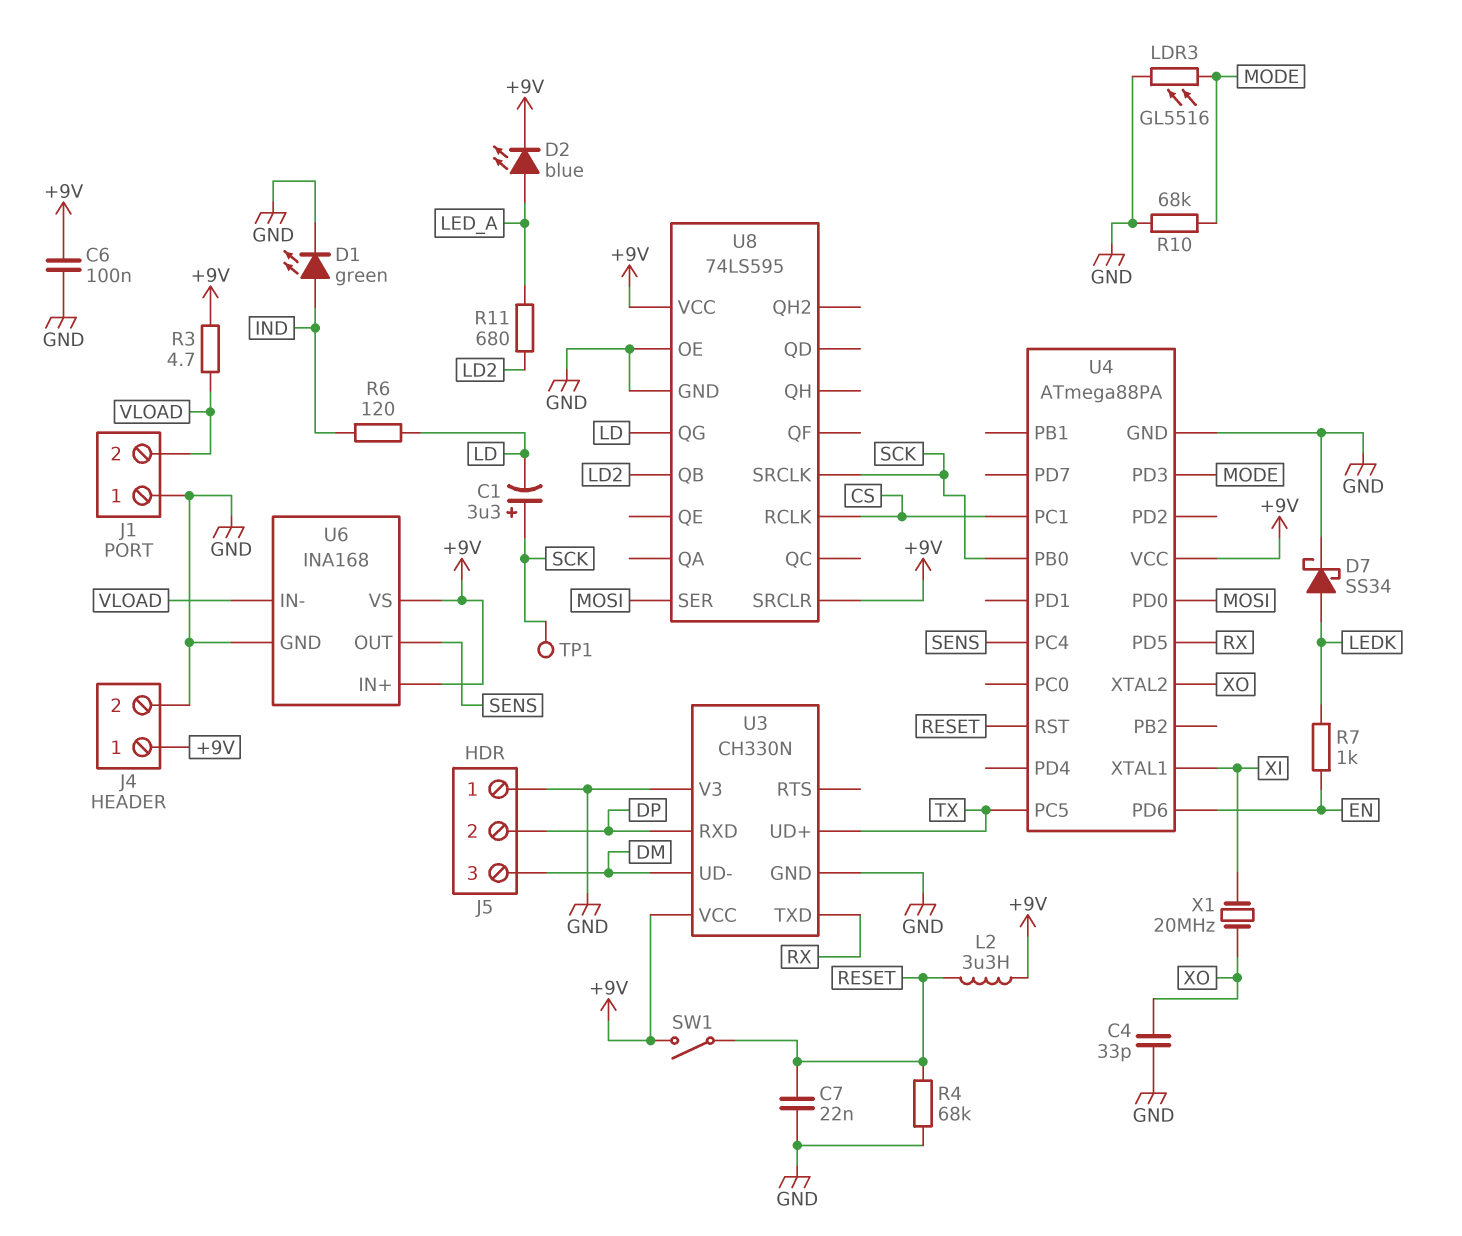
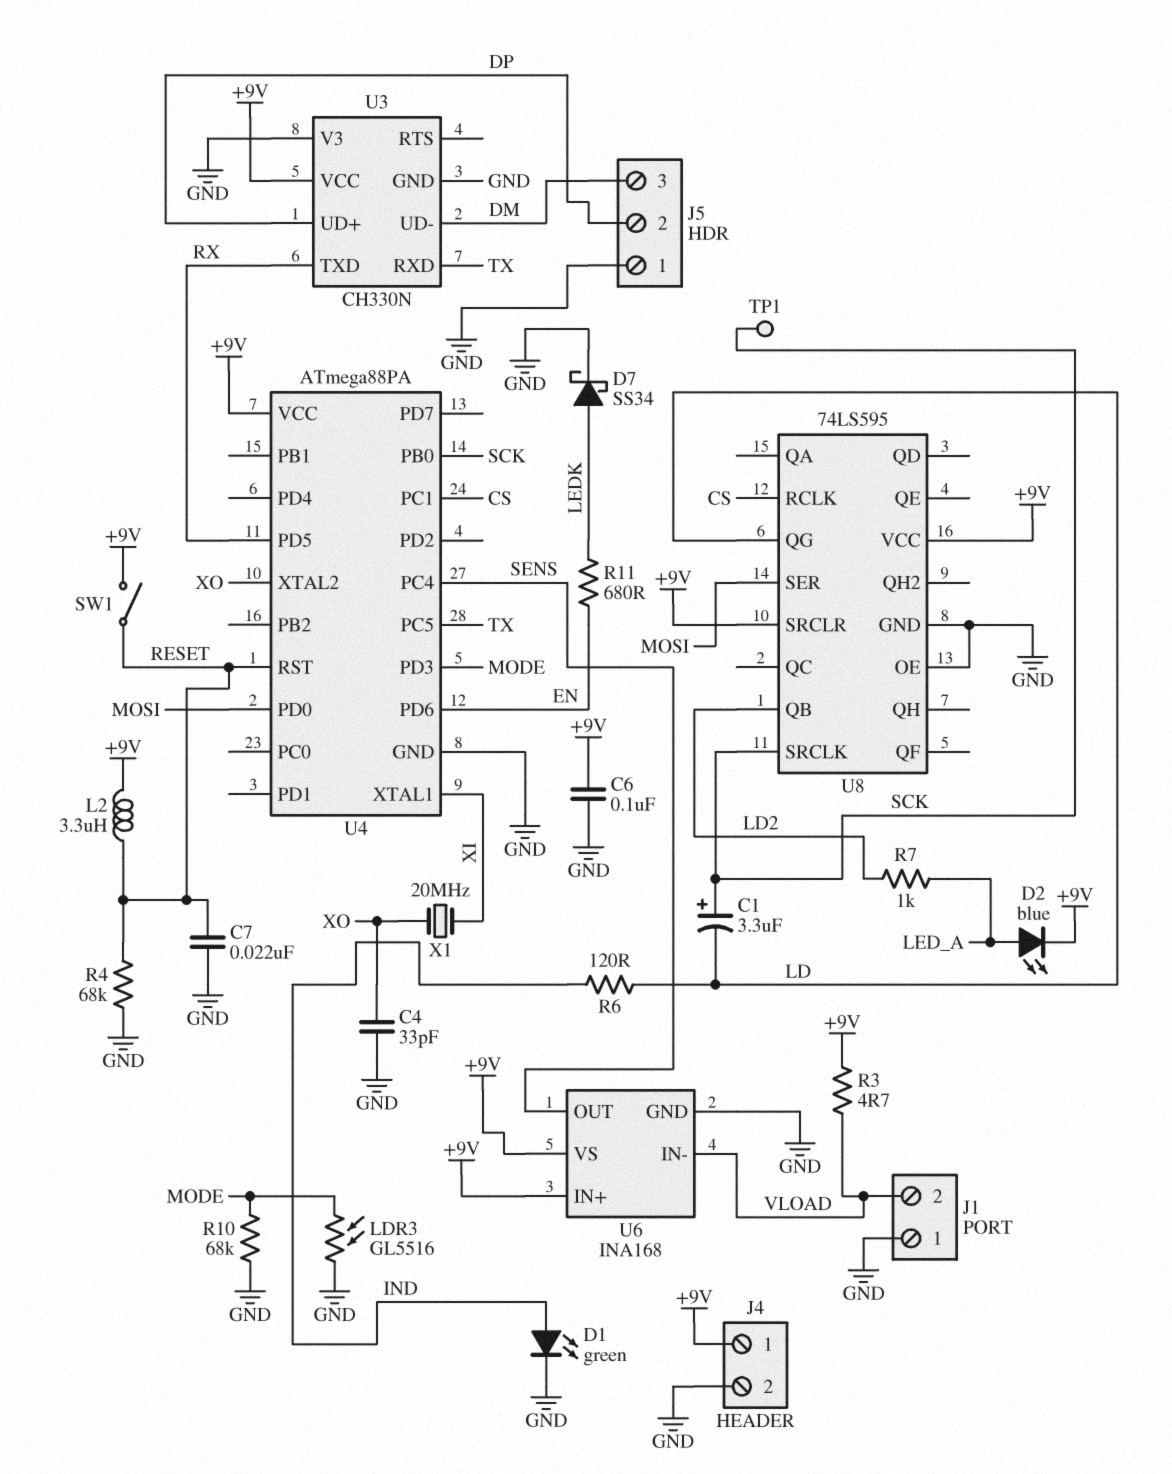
R7: 1k (EN, LEDK) -> 1k (LD2, LED_A)
R11: 680 (LD2, LED_A) -> 680 (EN, LEDK)
U3 pin RXD: DP -> TX
U3 pin UD+: TX -> DP

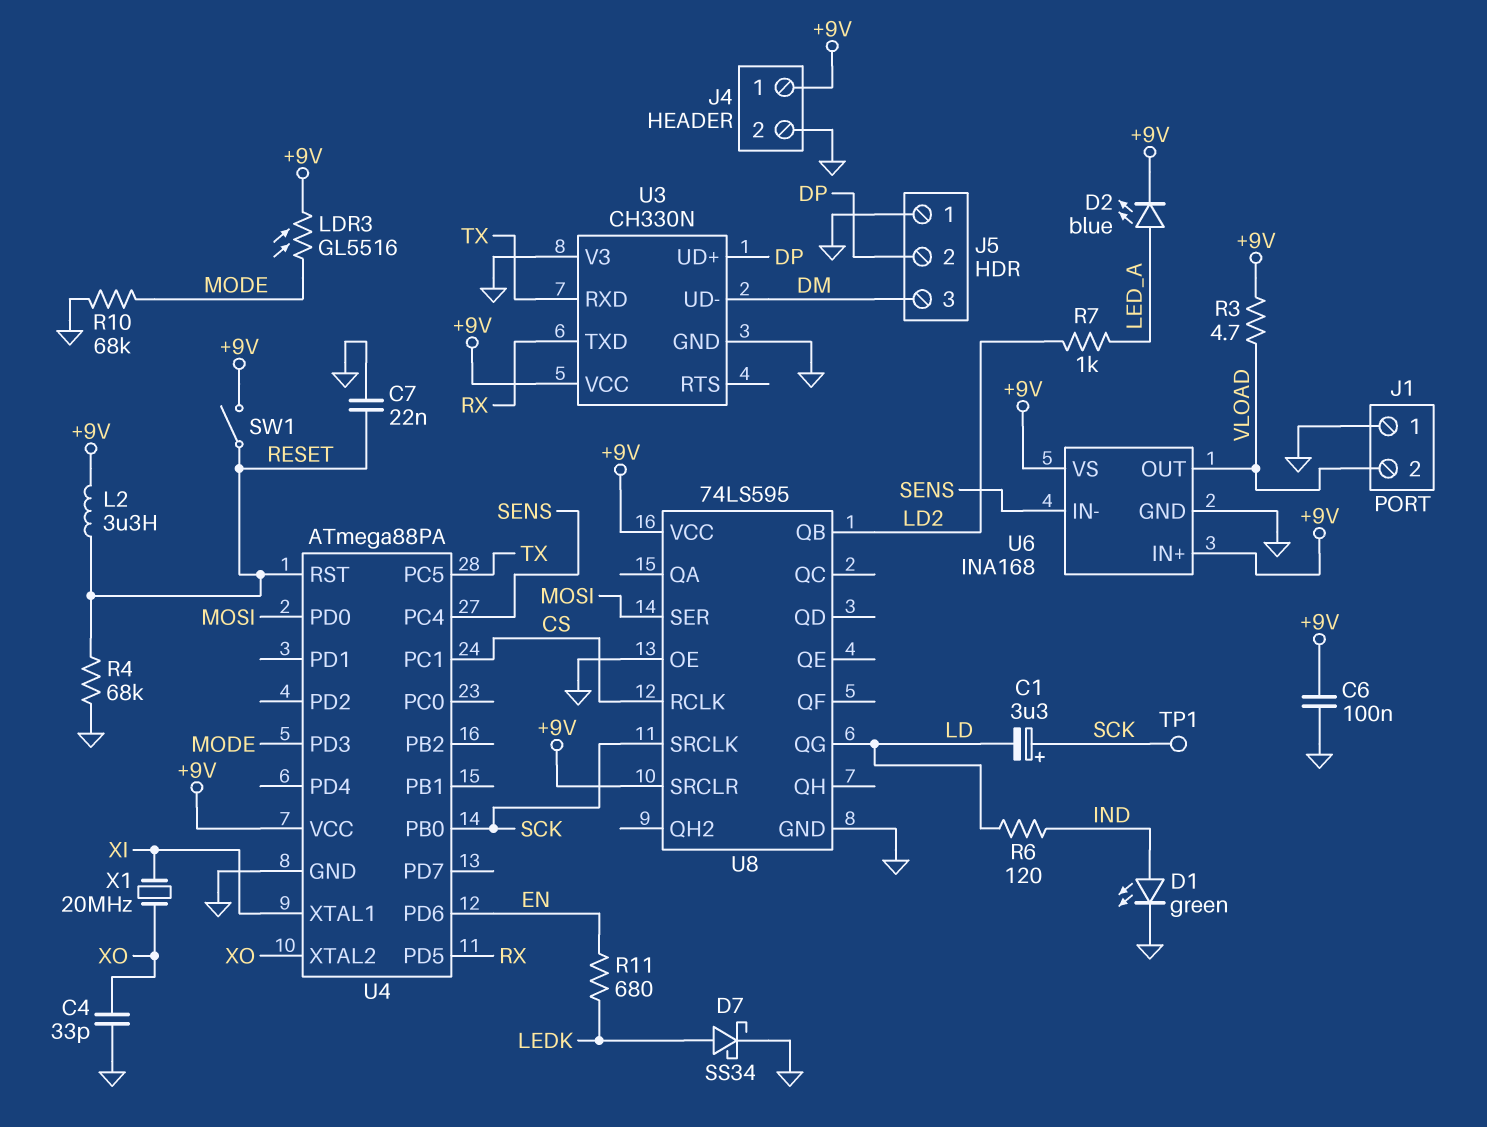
LDR3: GL5516 (GND, MODE) -> GL5516 (+9V, MODE)
U6 pin IN-: VLOAD -> SENS
U6 pin OUT: SENS -> VLOAD

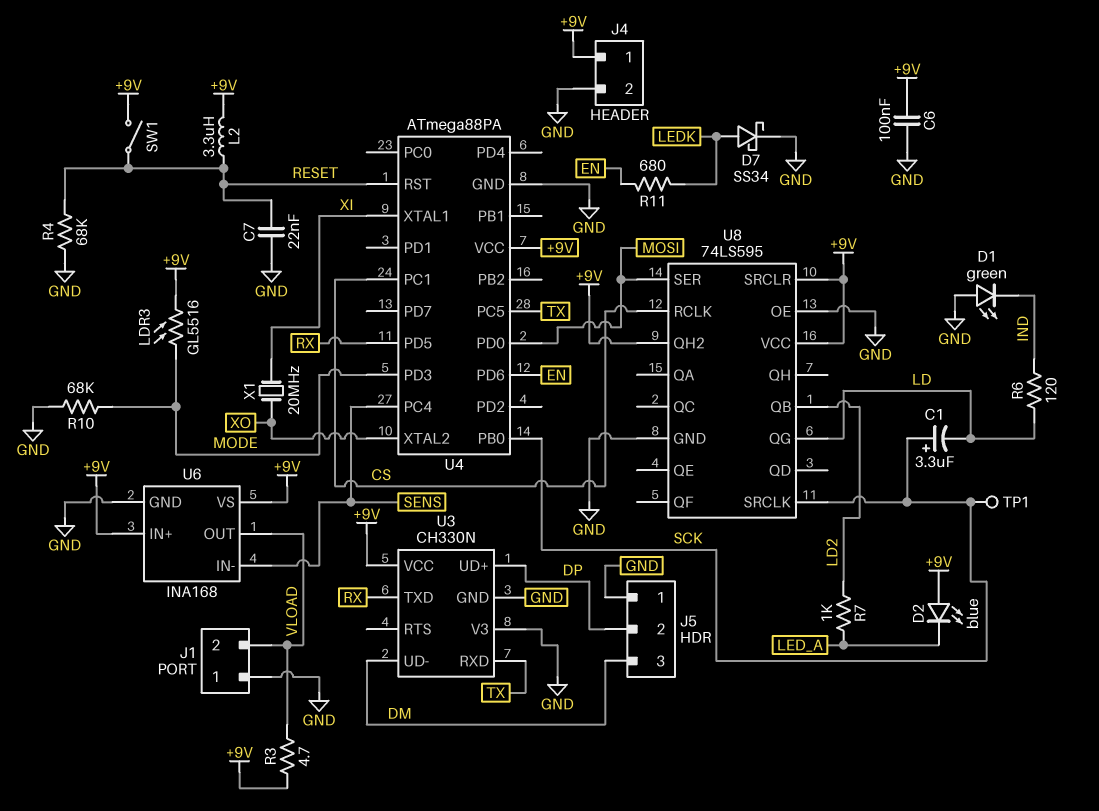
C4: 33pF (GND, XO) -> none
D1: LED green (A IND, K GND) -> LED green (A GND, K IND)
D2: LED blue (A LED_A, K +9V) -> LED blue (A +9V, K LED_A)
U8 pin QH2: none -> +9V

